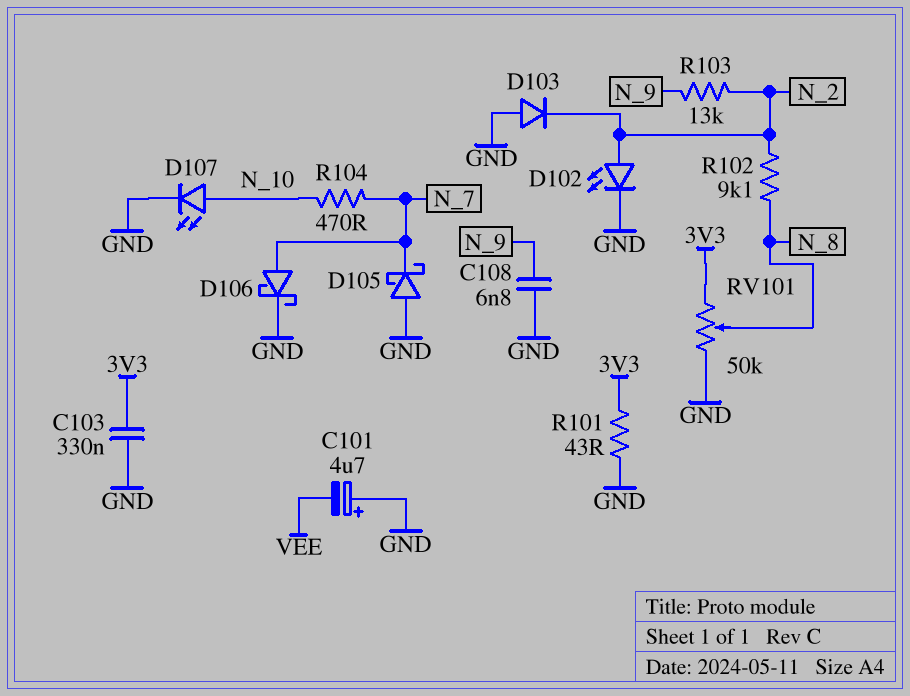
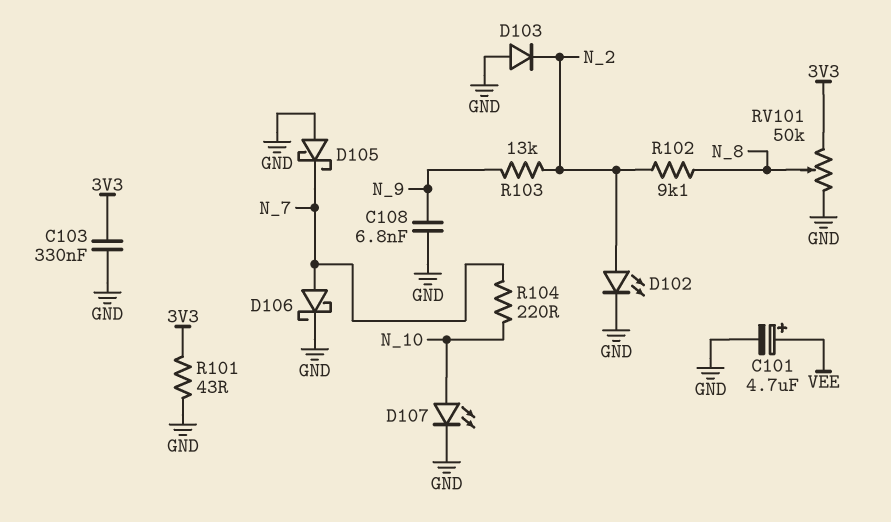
C101: 4.7uF (plus GND, minus VEE) -> 4.7uF (plus VEE, minus GND)
R104: 470 (N_7, N_10) -> 220 (N_7, N_10)

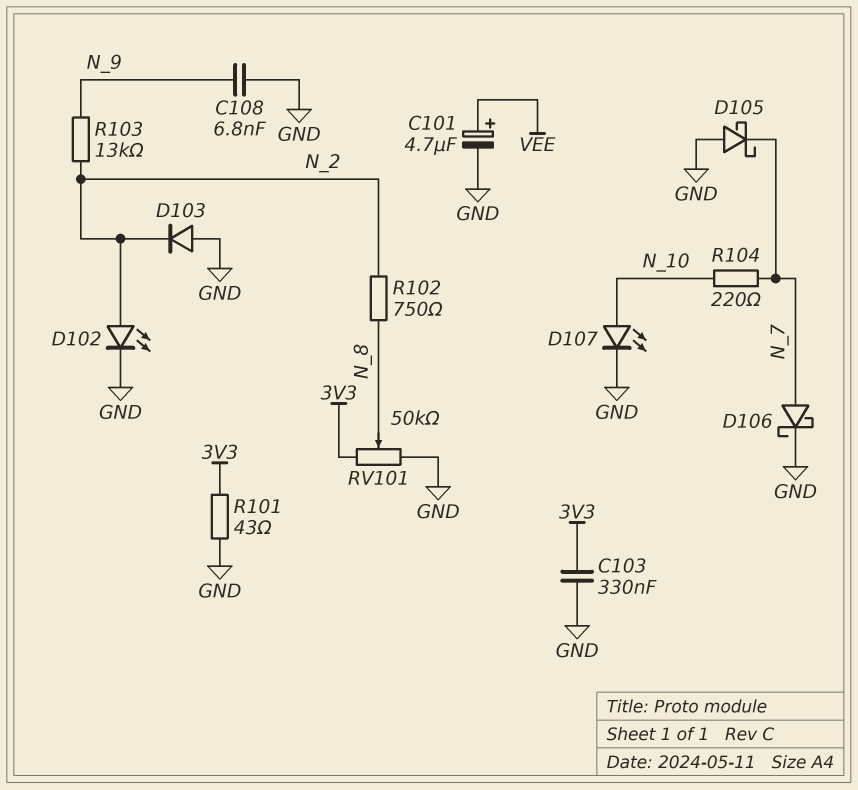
R102: 9.1k (N_2, N_8) -> 750 (N_2, N_8)

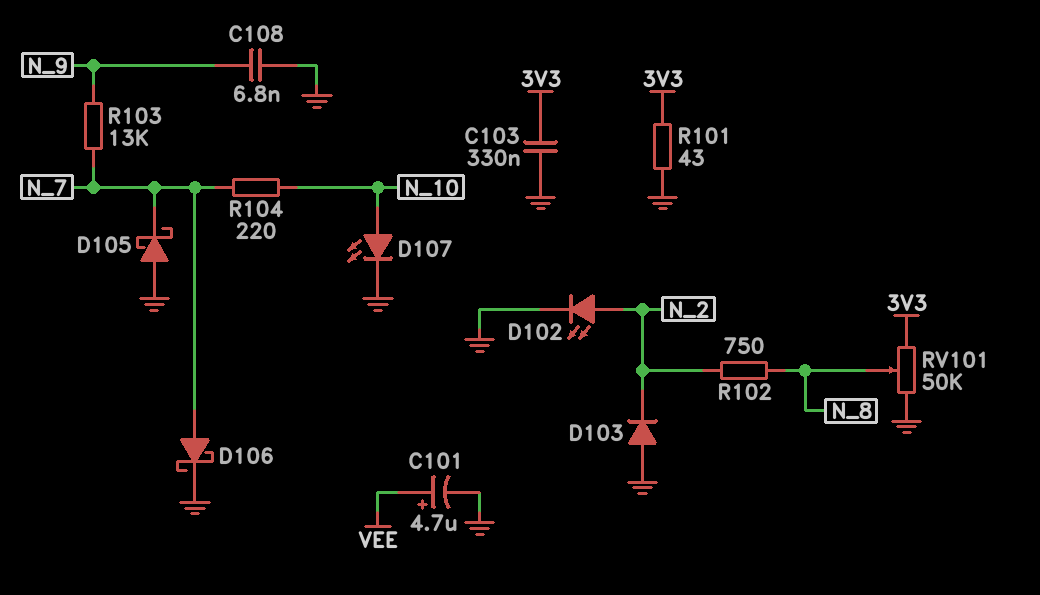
R103: 13k (N_2, N_9) -> 13k (N_7, N_9)

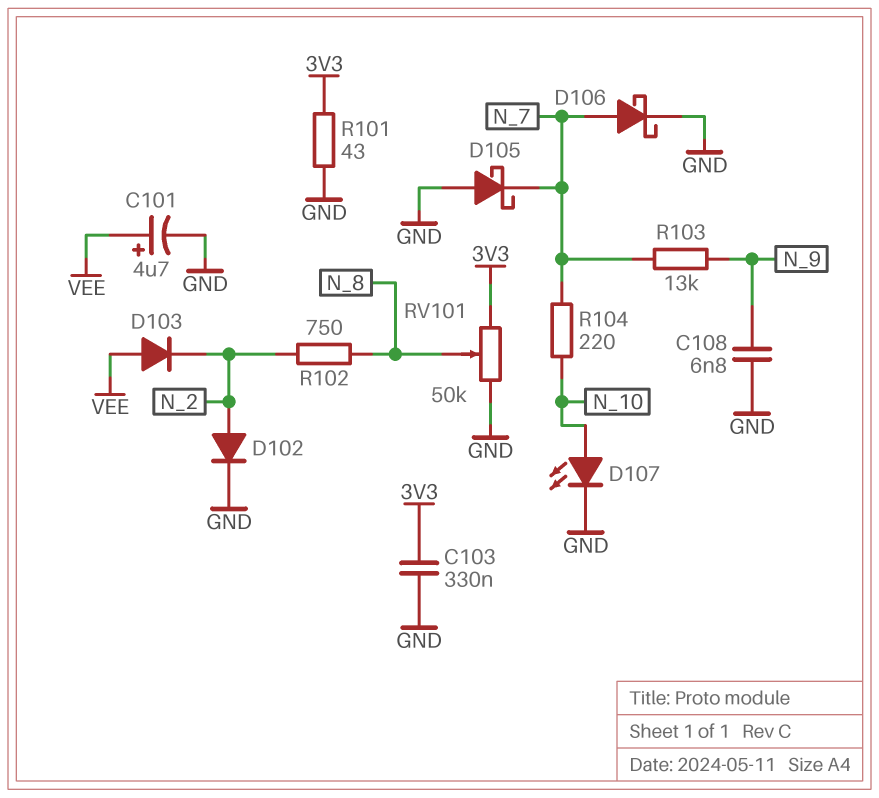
D102: LED (A N_2, K GND) -> diode (A N_2, K GND)
D103: diode (A GND, K N_2) -> diode (A VEE, K N_2)

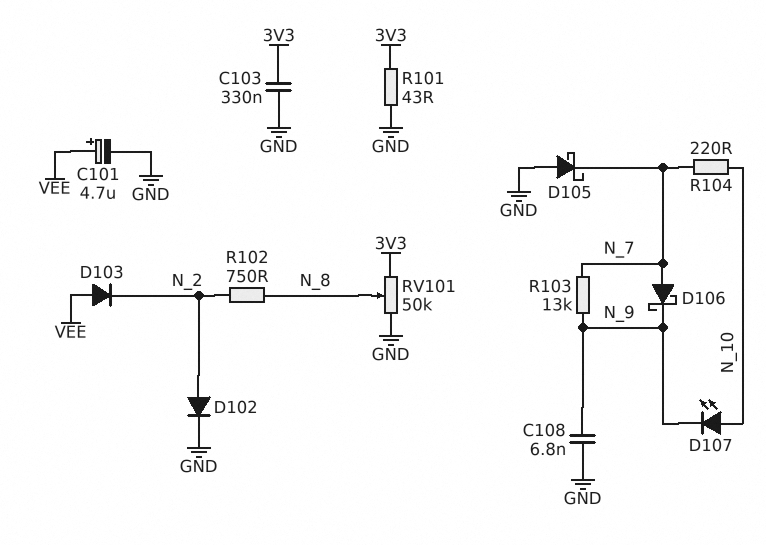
D106: schottky (A N_7, K GND) -> schottky (A N_7, K N_9)
D107: LED (A N_10, K GND) -> LED (A N_10, K N_9)

